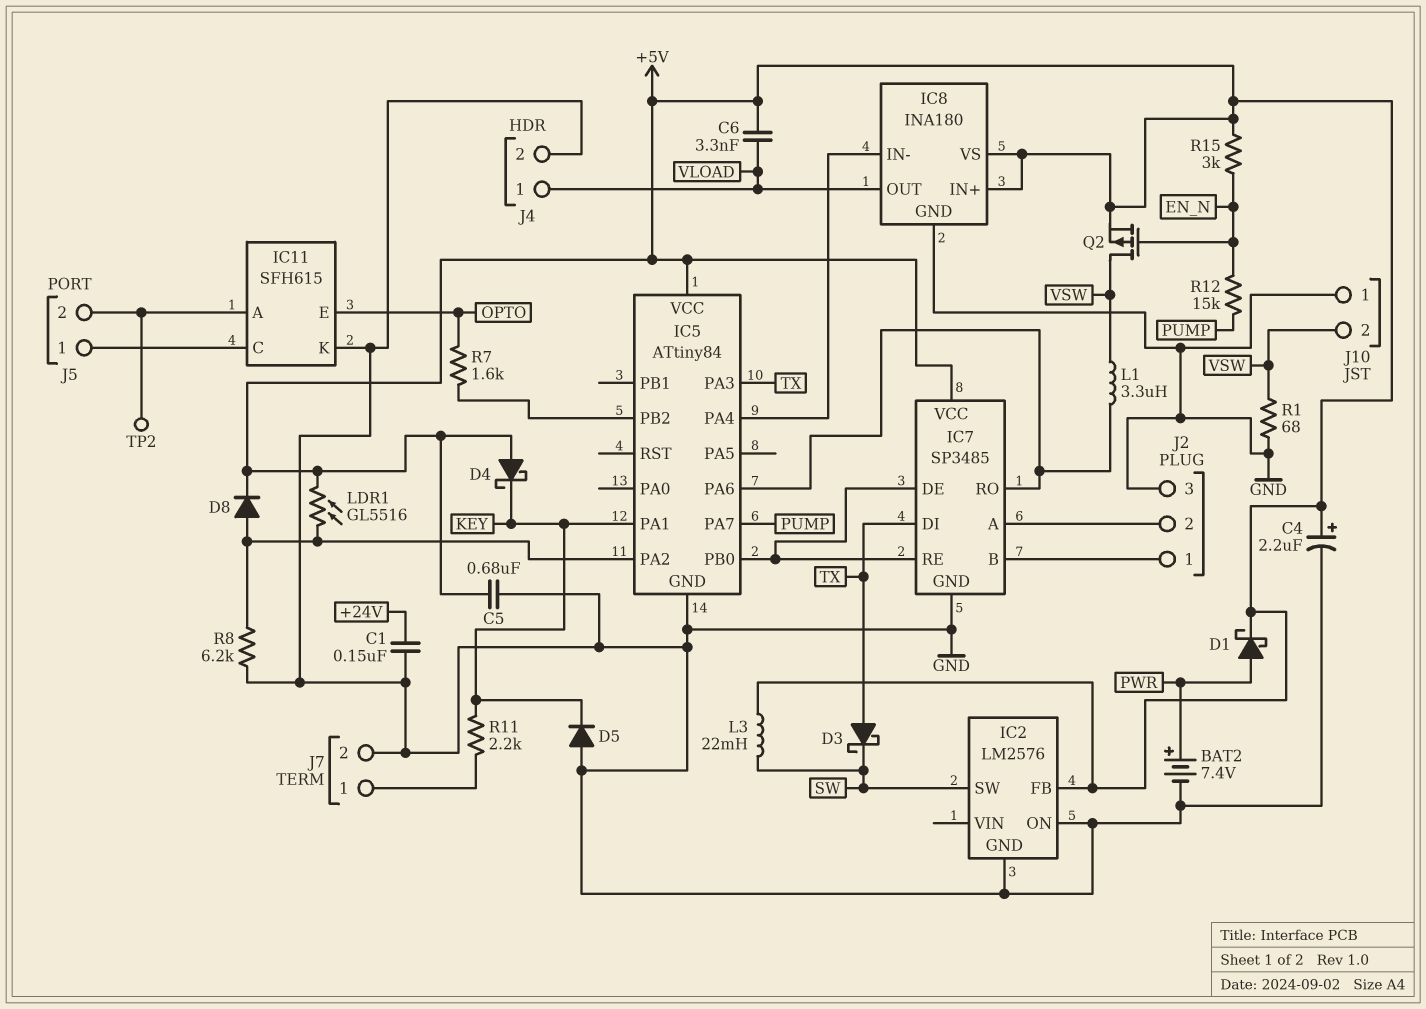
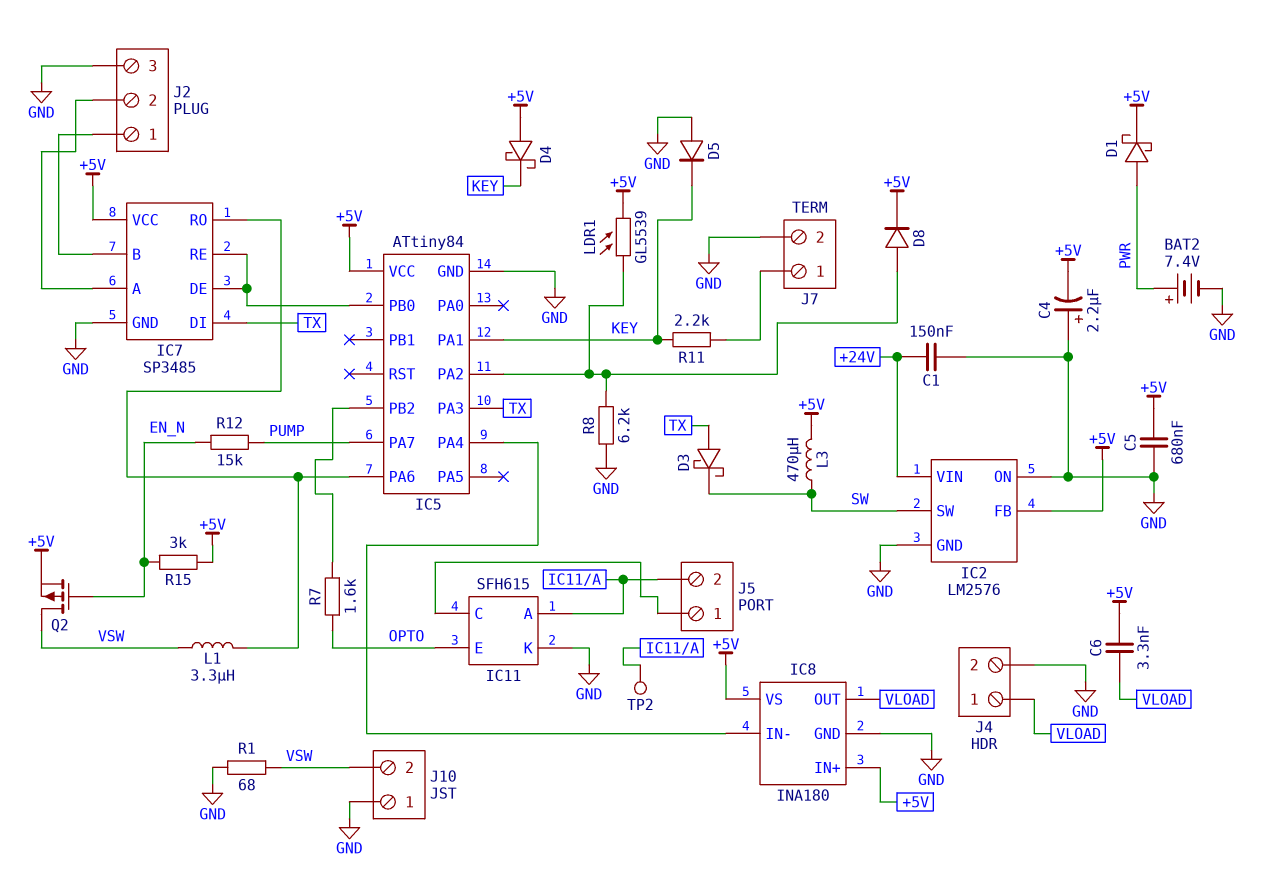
C4: 2.2uF (plus +5V, minus GND) -> 2.2uF (plus GND, minus +5V)
IC2 pin VIN: none -> +24V
L3: 22mH (+5V, SW) -> 470uH (+5V, SW)
LDR1: GL5516 (+5V, IC5/PA2) -> GL5539 (+5V, IC5/PA2)

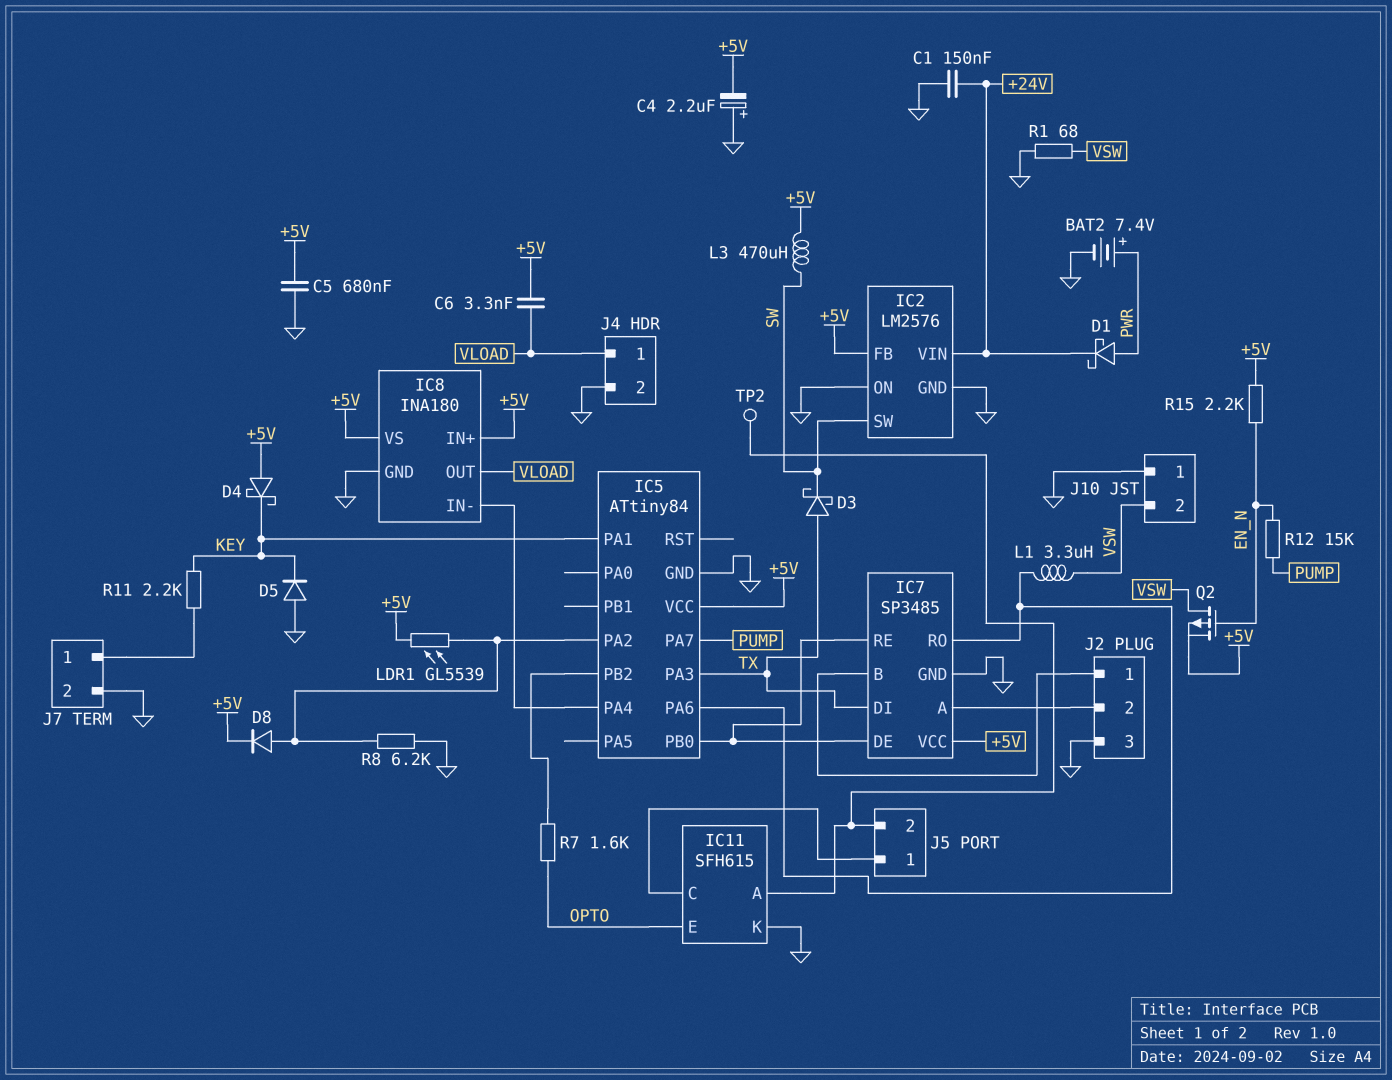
D1: schottky (A PWR, K +5V) -> schottky (A PWR, K +24V)
R15: 3k (+5V, EN_N) -> 2.2k (+5V, EN_N)

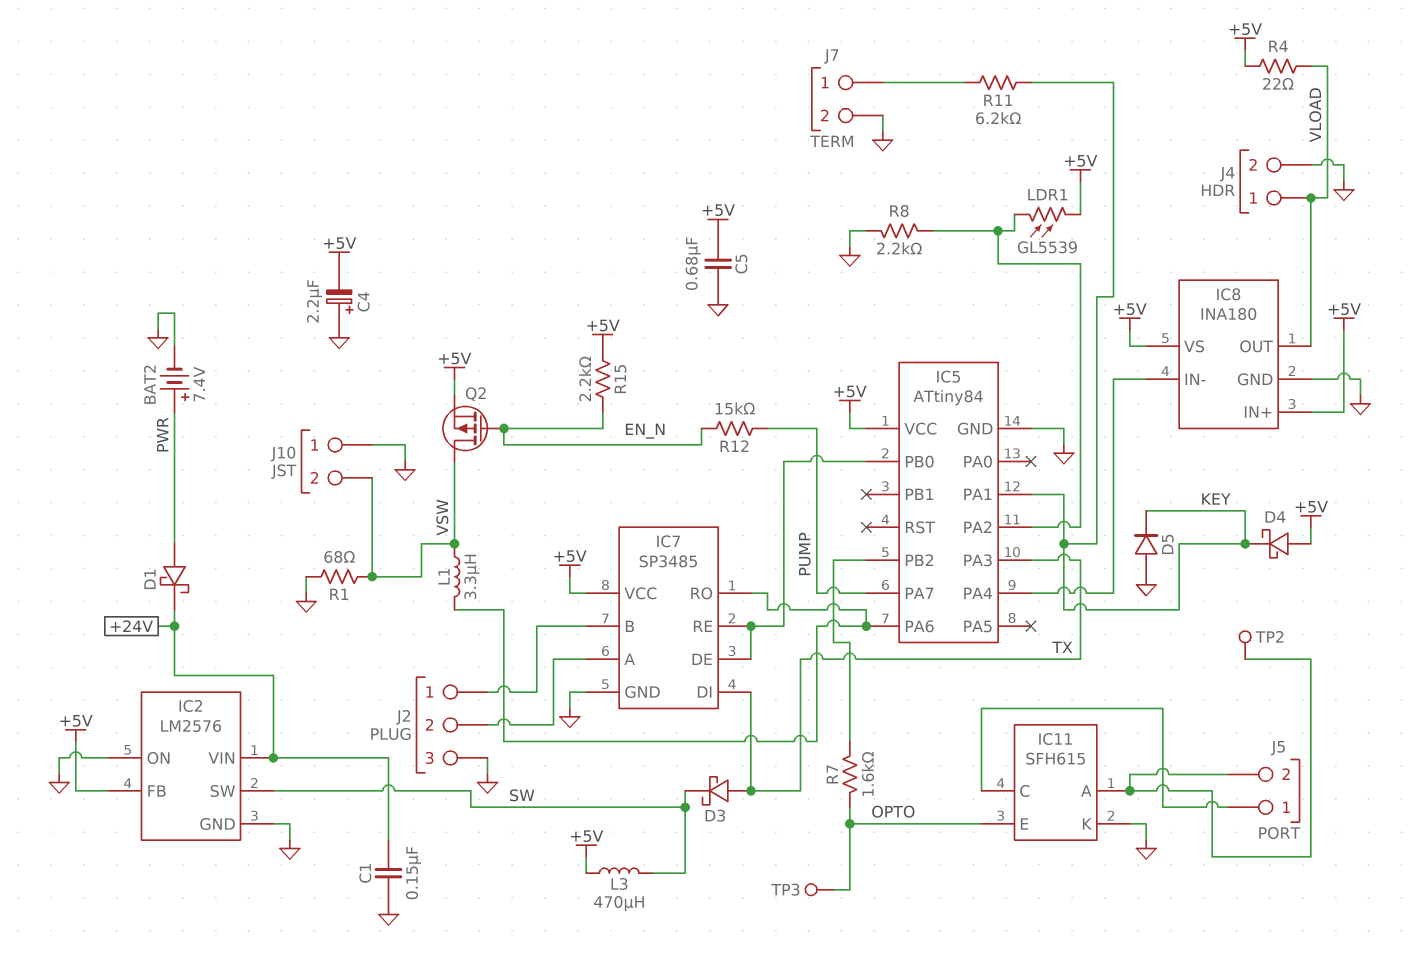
C6: 3.3nF (+5V, VLOAD) -> none
D8: diode (A IC5/PA2, K +5V) -> none
R4: none -> 22 (+5V, VLOAD)
R8: 6.2k (GND, IC5/PA2) -> 2.2k (GND, IC5/PA2)
R11: 2.2k (J7/1, KEY) -> 6.2k (J7/1, KEY)
TP3: none -> test point (OPTO)

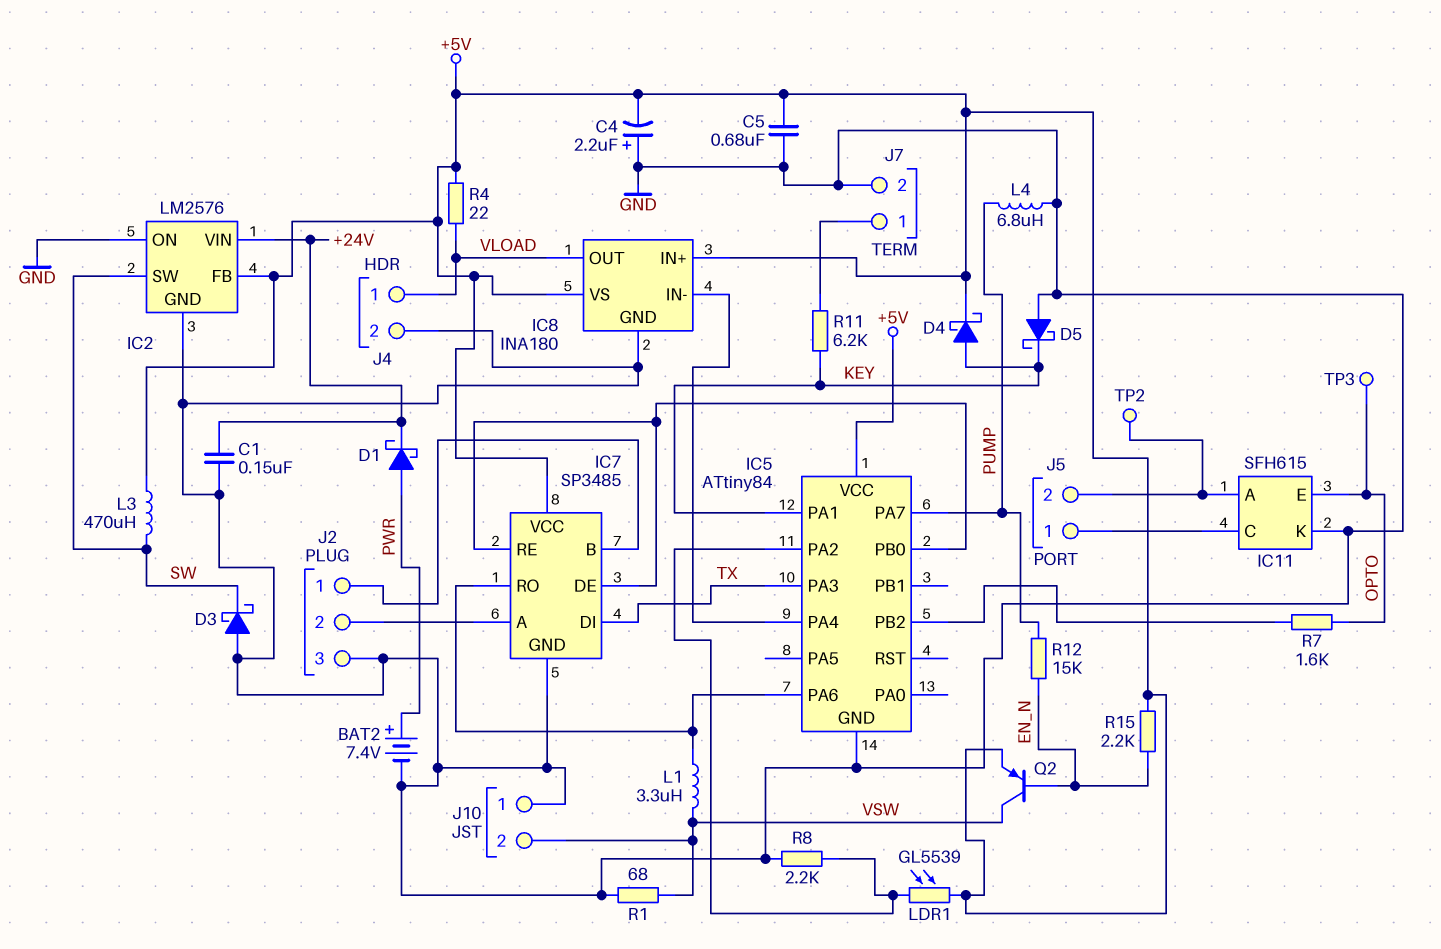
D3: schottky (A TX, K SW) -> schottky (A GND, K SW)
D4: schottky (A +5V, K KEY) -> schottky (A KEY, K +5V)
D5: diode (A GND, K KEY) -> schottky (A GND, K KEY)
L4: none -> 6.8uH (GND, PUMP)
Q2: PMOS (G EN_N, D VSW, S +5V) -> PNP (B EN_N, C VSW, E +5V)

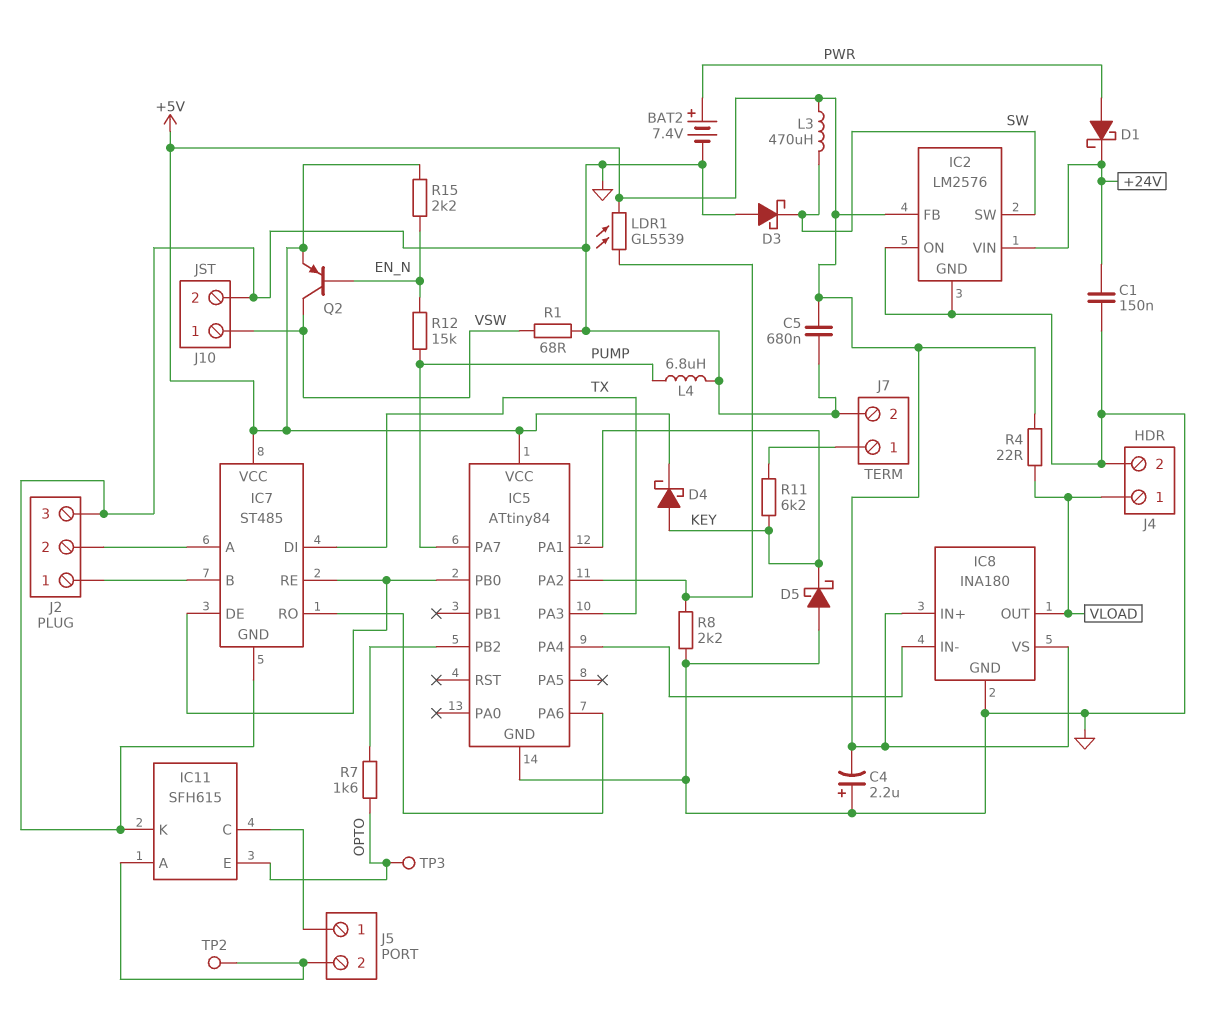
IC7: SP3485 -> ST485
J10 pin 1: GND -> VSW
J10 pin 2: VSW -> GND
L1: 3.3uH (IC5/PA6, VSW) -> none

